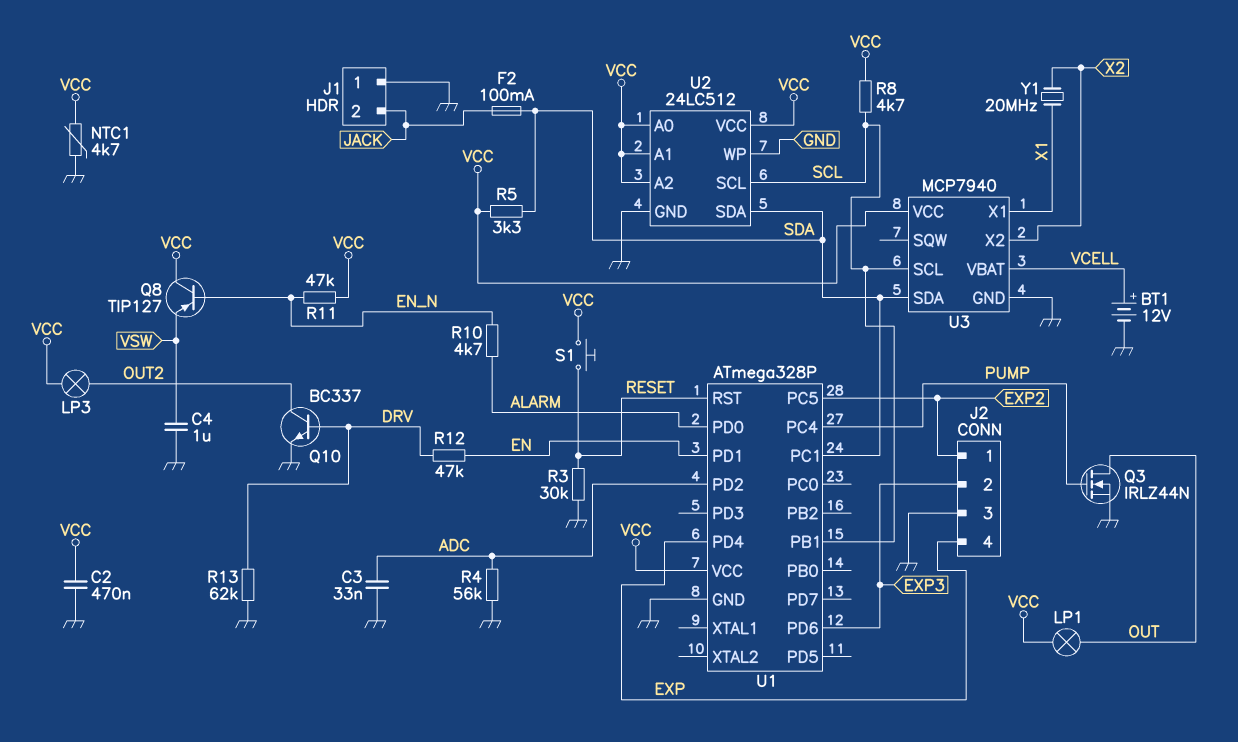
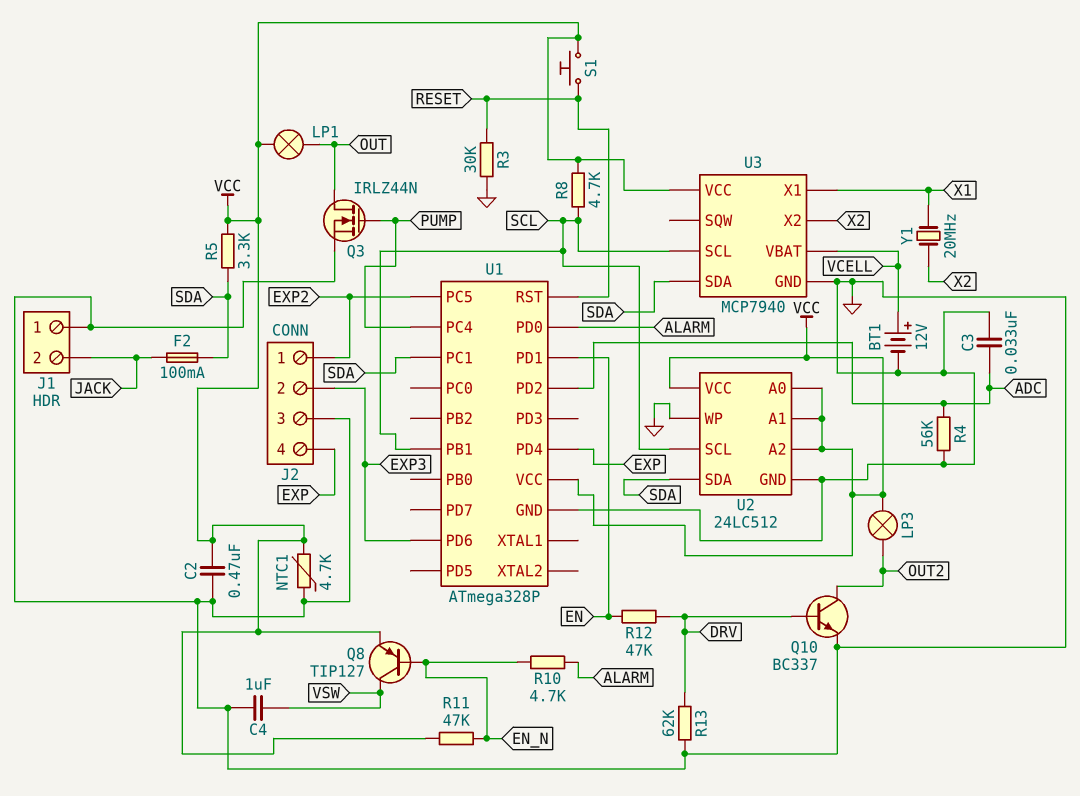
Q8: PNP TIP127 (B EN_N, C VCC, E VSW) -> PNP TIP127 (B EN_N, C VSW, E VCC)

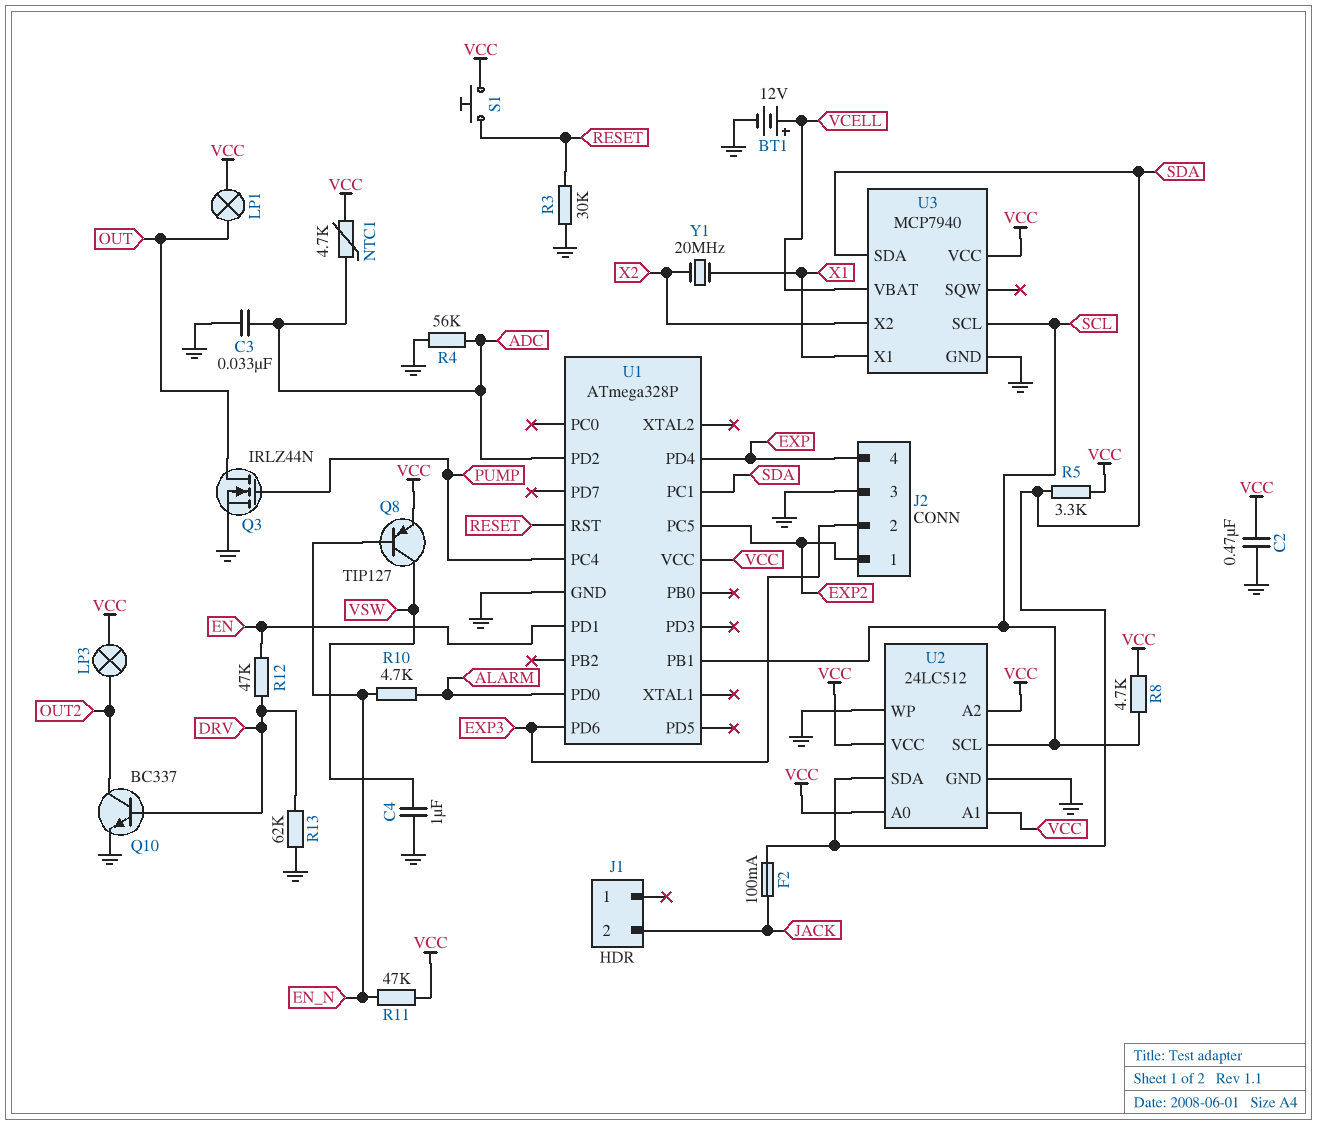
J1 pin 1: GND -> none
NTC1: 4.7k (GND, VCC) -> 4.7k (ADC, VCC)

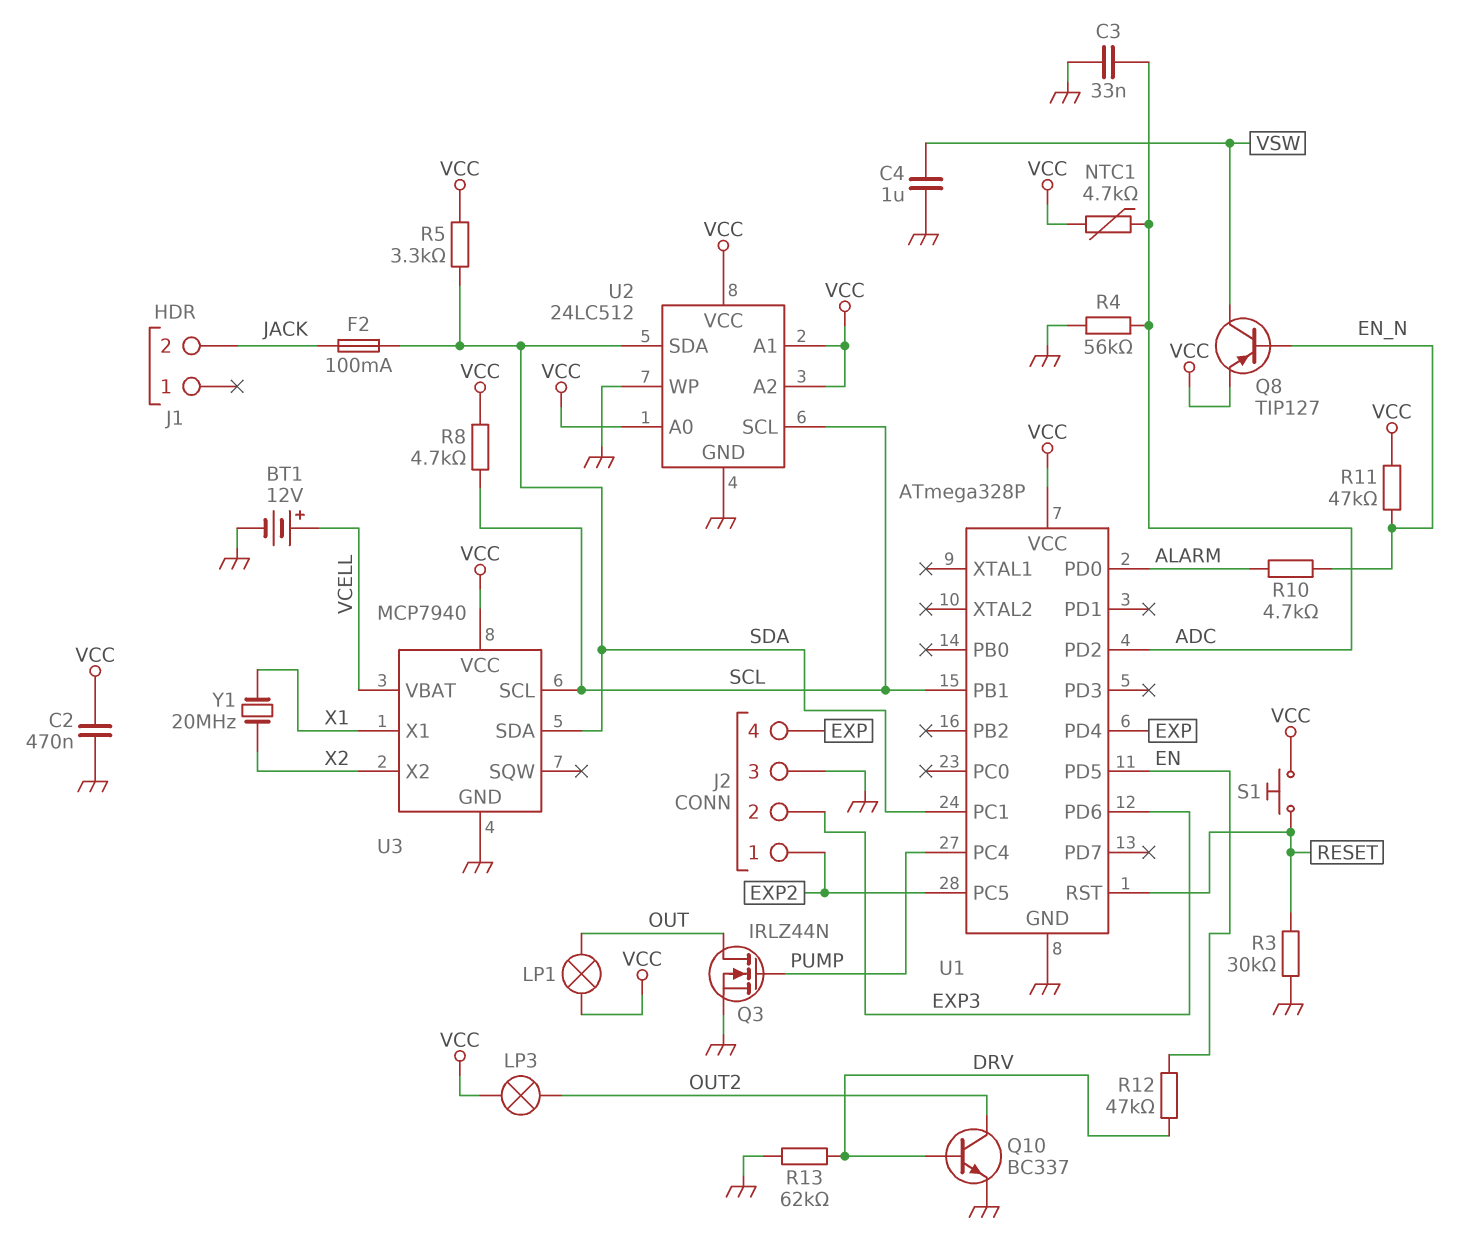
U1 pin PD1: EN -> none
U1 pin PD5: none -> EN

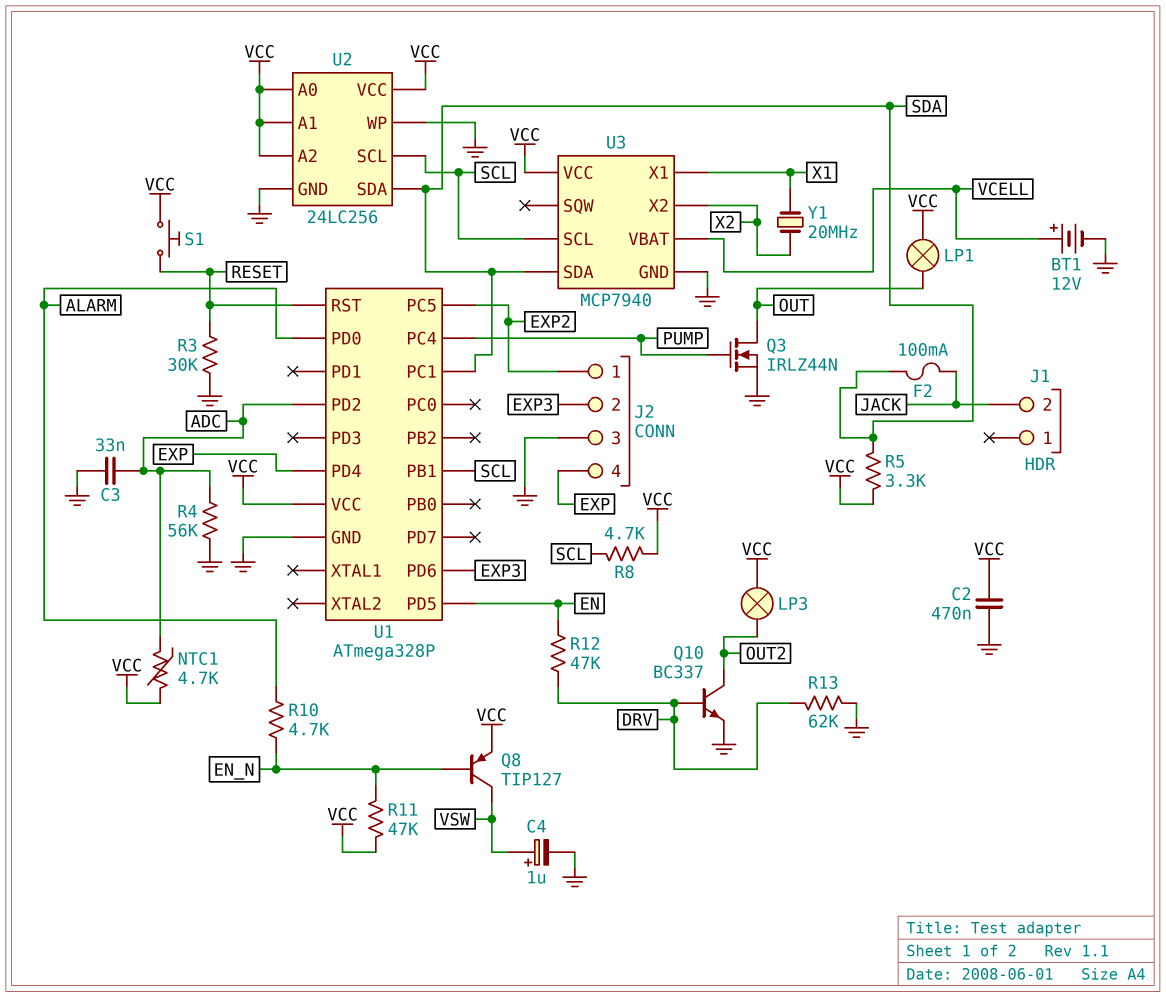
C4: 1uF (GND, VSW) -> 1uF (plus VSW, minus GND)
U2: 24LC512 -> 24LC256

